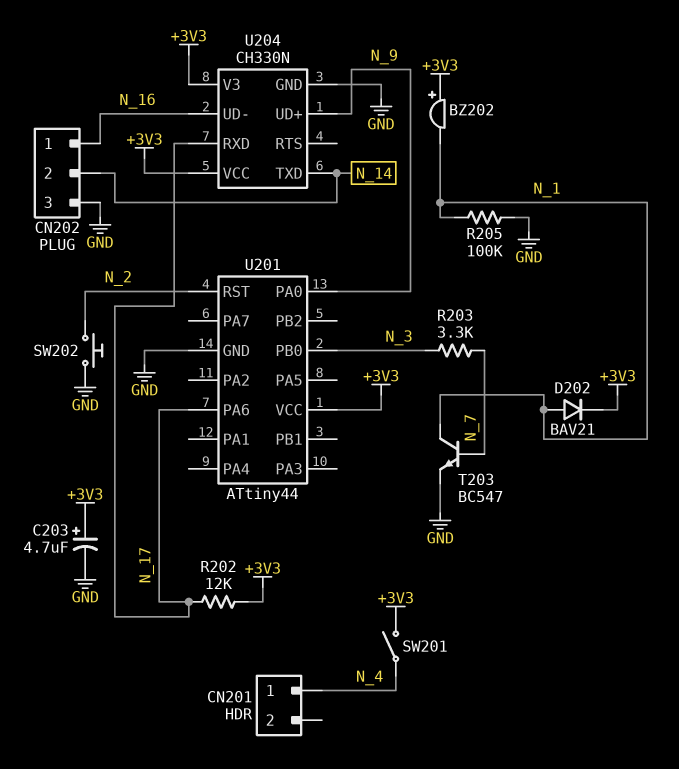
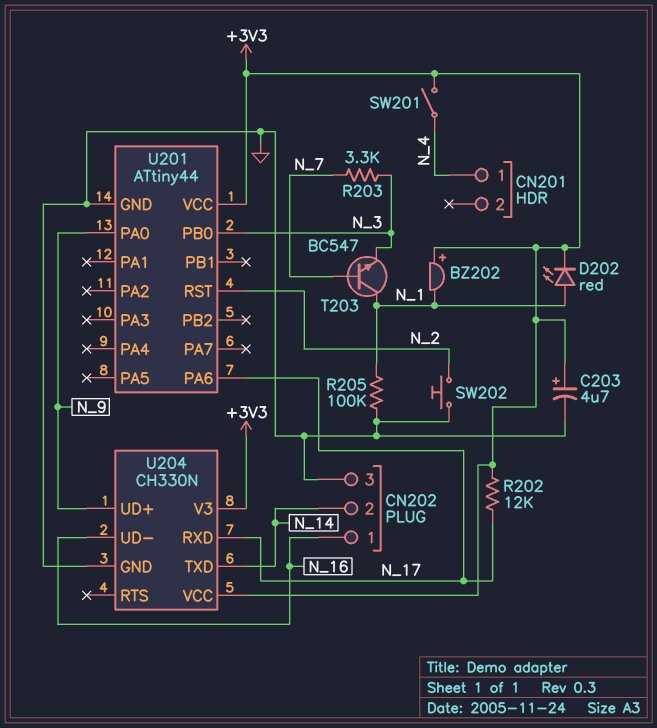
D202: diode BAV21 (A N_1, K +3V3) -> LED red (A N_1, K +3V3)
T203: NPN BC547 (B N_7, C N_1, E GND) -> NPN BC547 (B N_7, C N_1, E N_3)

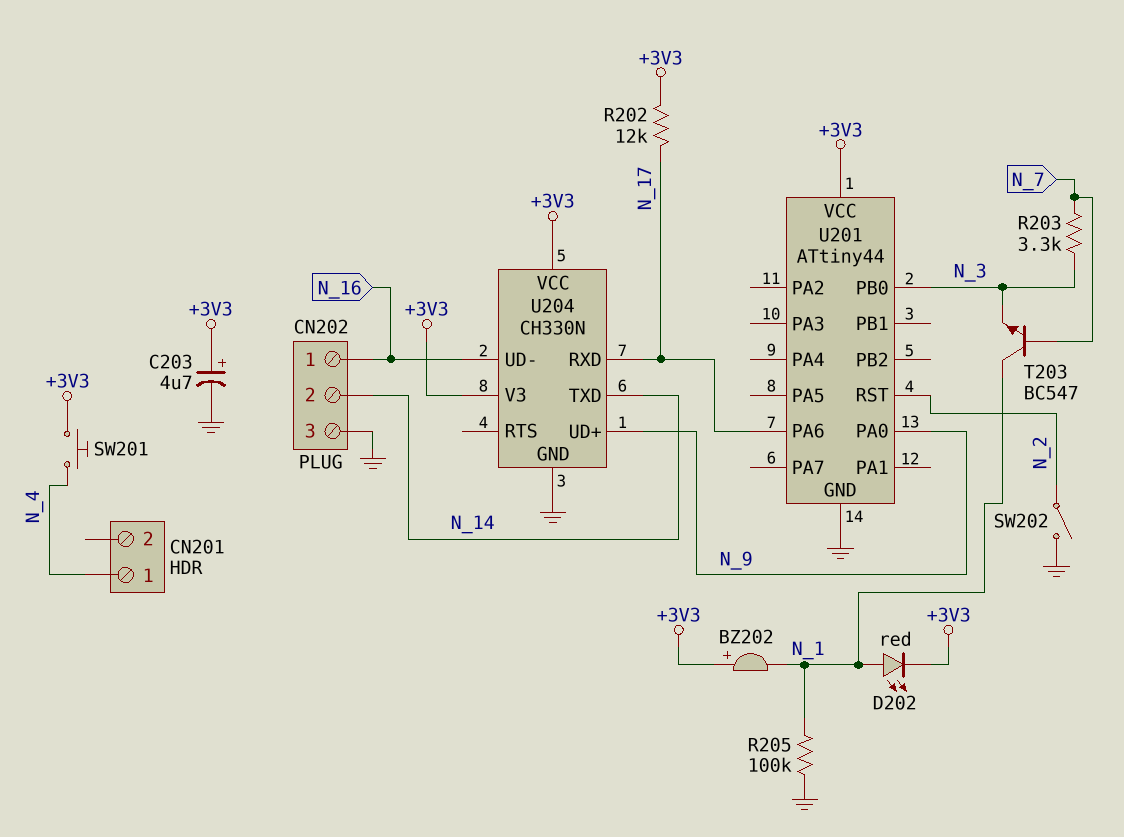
SW201: switch (+3V3, N_4) -> button (+3V3, N_4)
SW202: button (GND, N_2) -> switch (GND, N_2)

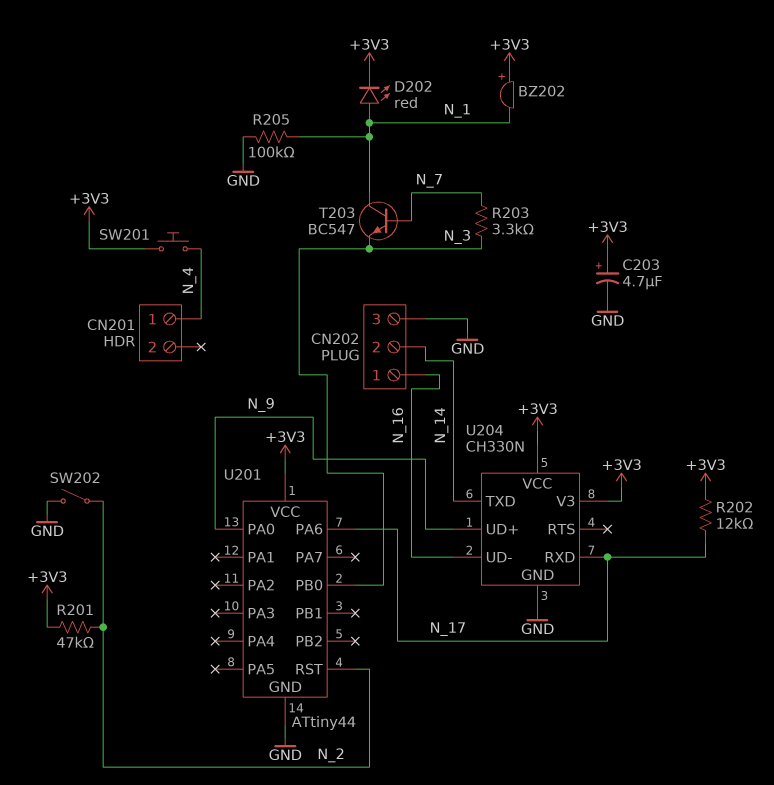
R201: none -> 47k (+3V3, N_2)

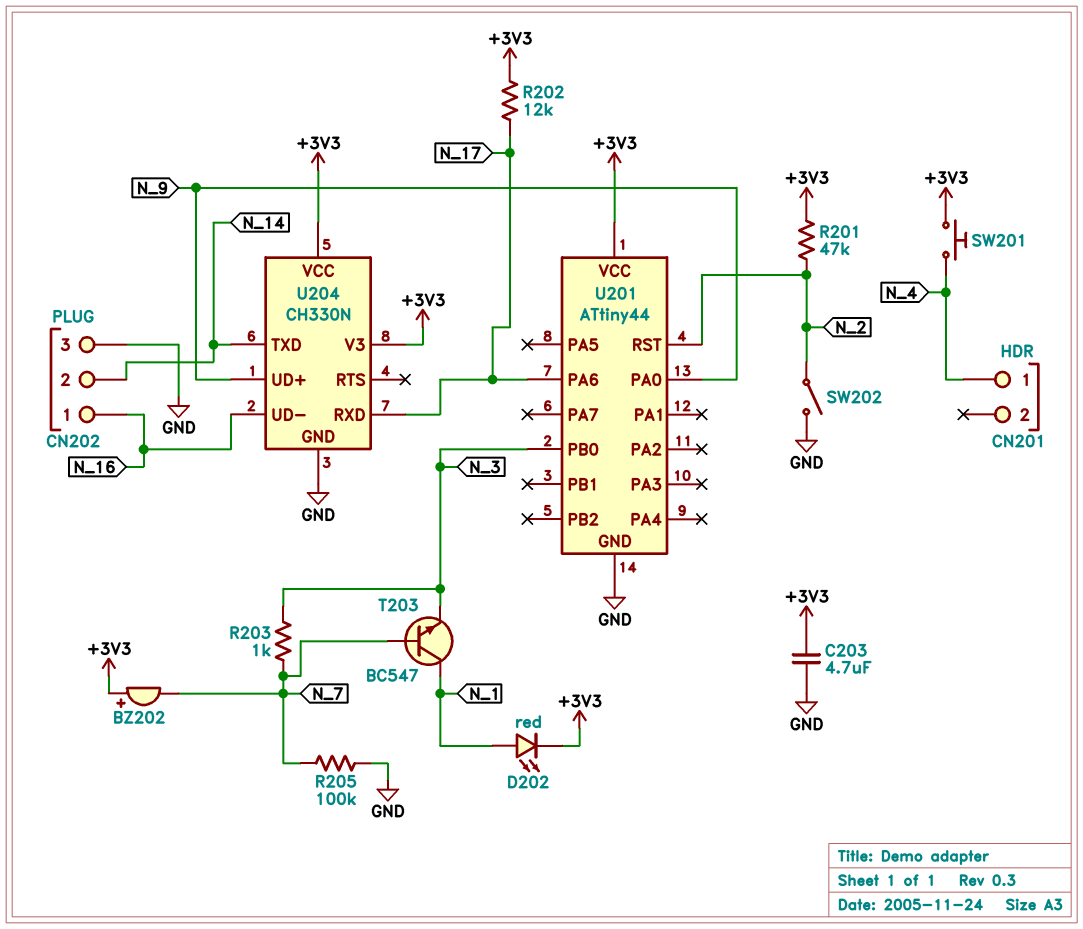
BZ202: buzzer (plus +3V3, minus N_1) -> buzzer (plus +3V3, minus N_7)
C203: 4.7uF (plus +3V3, minus GND) -> 4.7uF (+3V3, GND)
R203: 3.3k (N_3, N_7) -> 1k (N_3, N_7)
R205: 100k (GND, N_1) -> 100k (GND, N_7)

